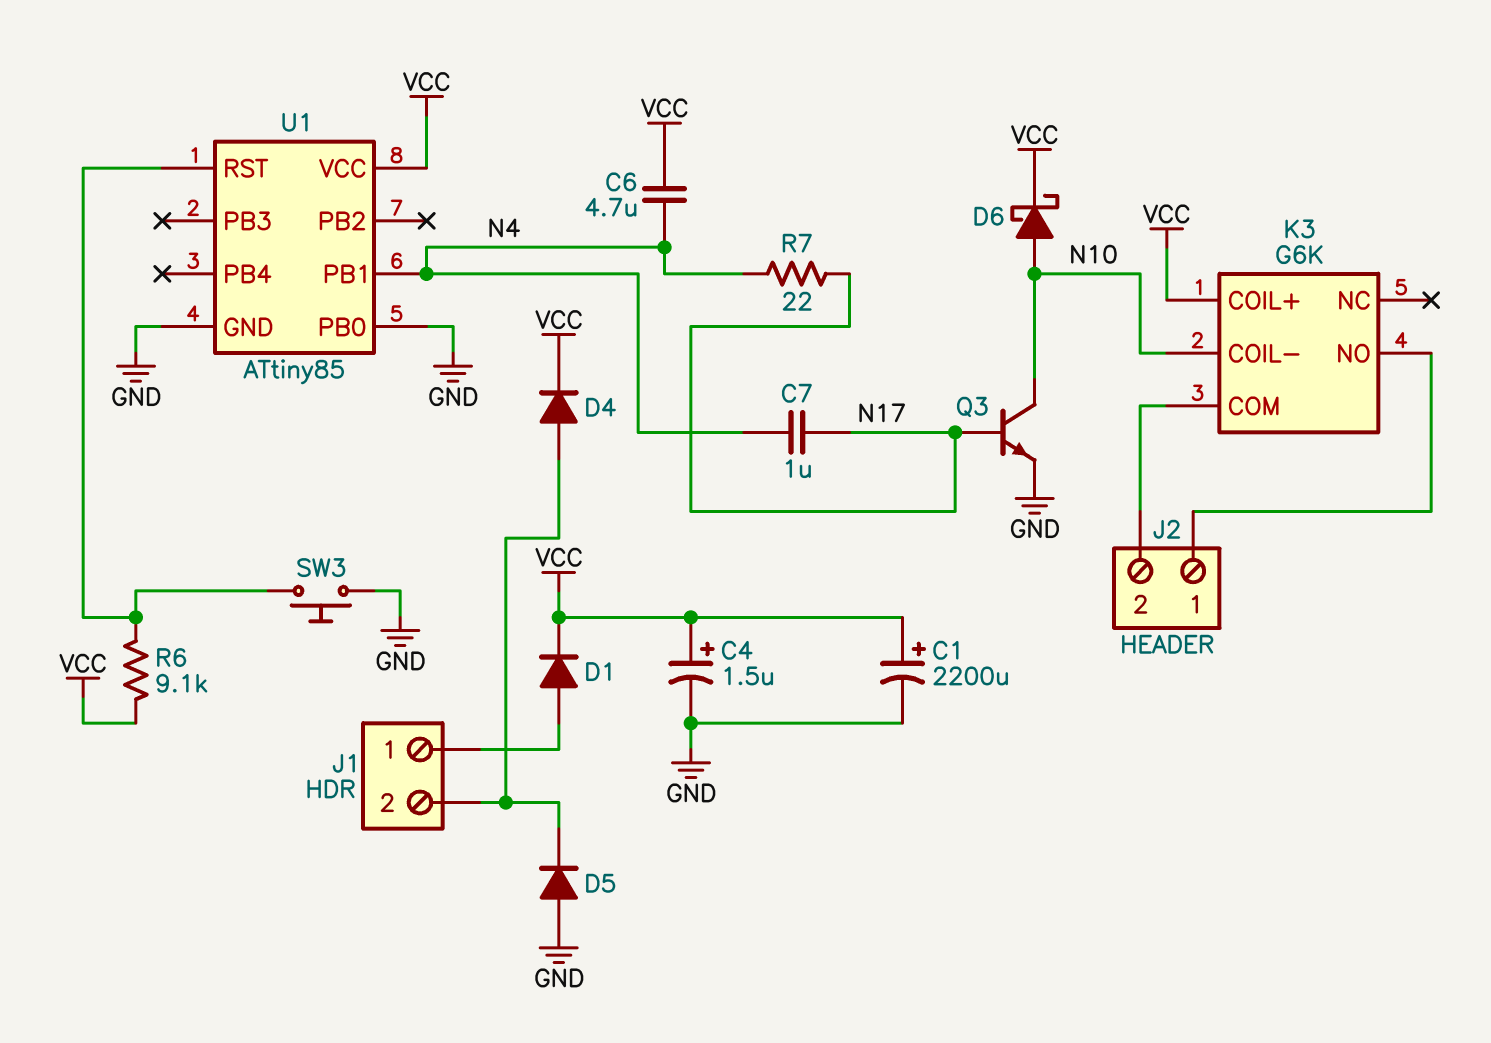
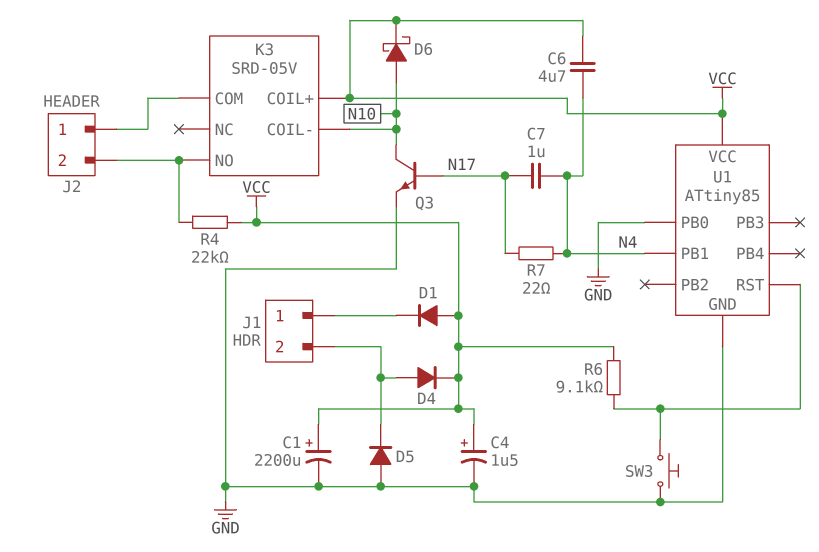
D1: diode (A J1/1, K VCC) -> diode (A VCC, K J1/1)
K3: G6K -> SRD-05V
K3 pin COM: J2/2 -> J2/1
K3 pin NO: J2/1 -> J2/2
R4: none -> 22k (J2/2, VCC)

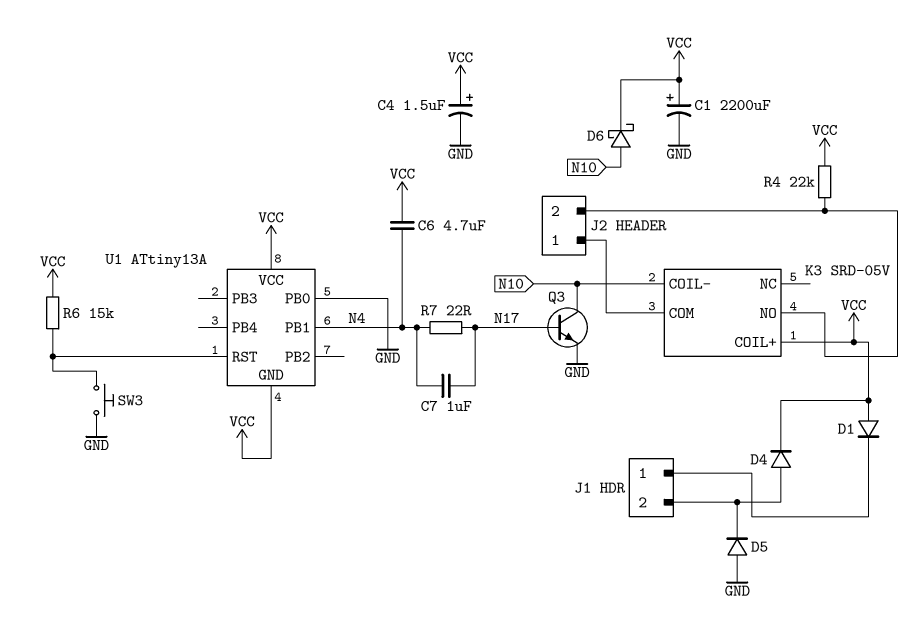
R6: 9.1k (U1/RST, VCC) -> 15k (U1/RST, VCC)
U1: ATtiny85 -> ATtiny13A
U1 pin GND: GND -> VCC

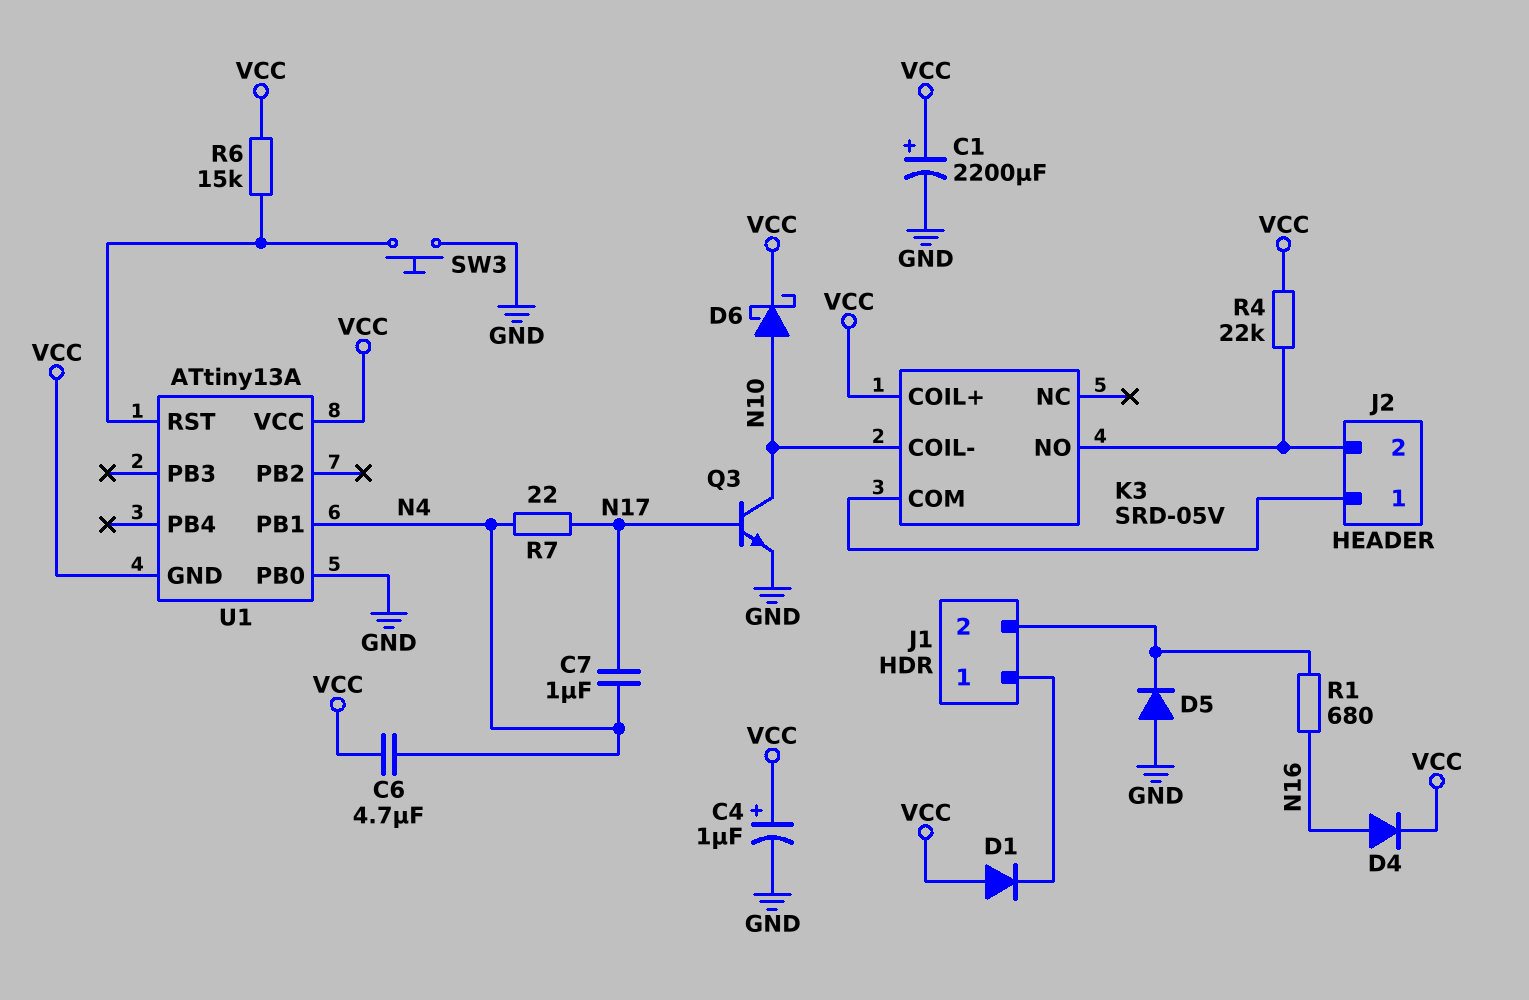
C4: 1.5uF (plus VCC, minus GND) -> 1uF (plus VCC, minus GND)
D4: diode (A J1/2, K VCC) -> diode (A N16, K VCC)
R1: none -> 680 (J1/2, N16)

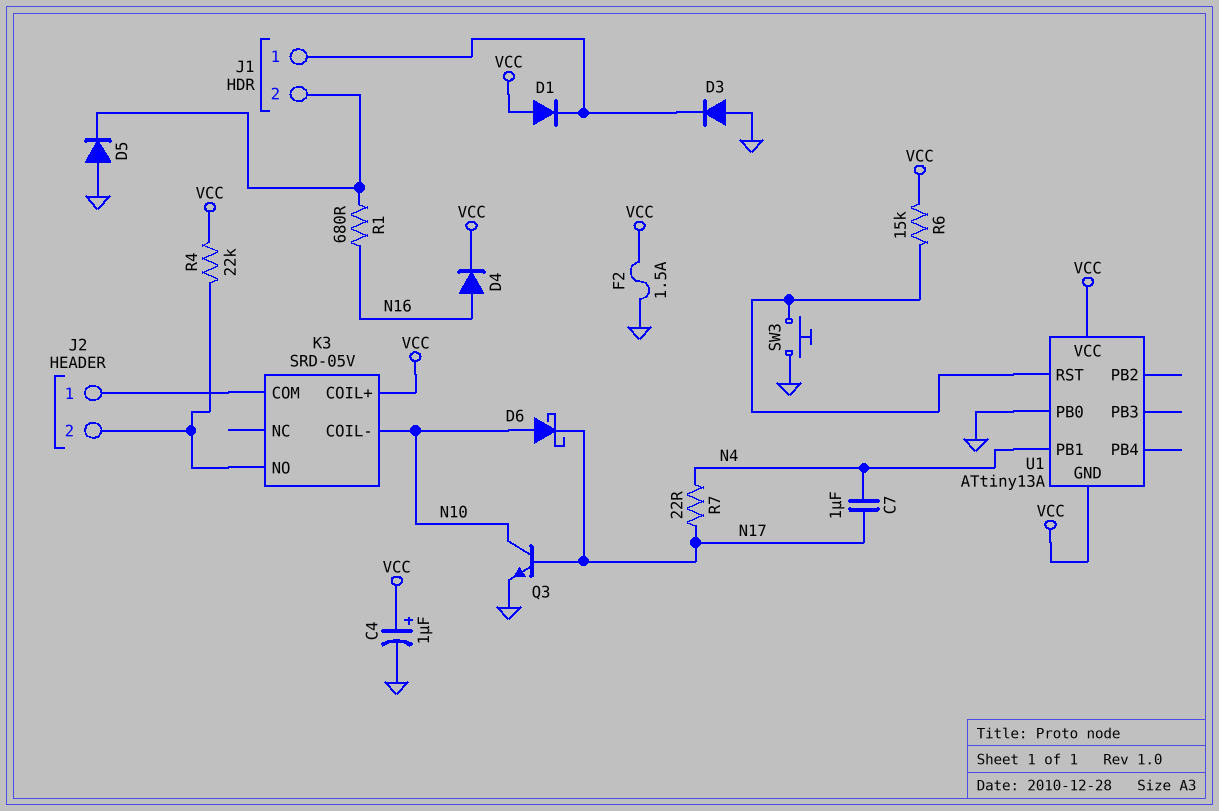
C1: 2200uF (plus VCC, minus GND) -> none
C6: 4.7uF (N4, VCC) -> none
D3: none -> diode (A GND, K J1/1)
D6: schottky (A N10, K VCC) -> schottky (A N10, K N17)
F2: none -> 1.5A (GND, VCC)

